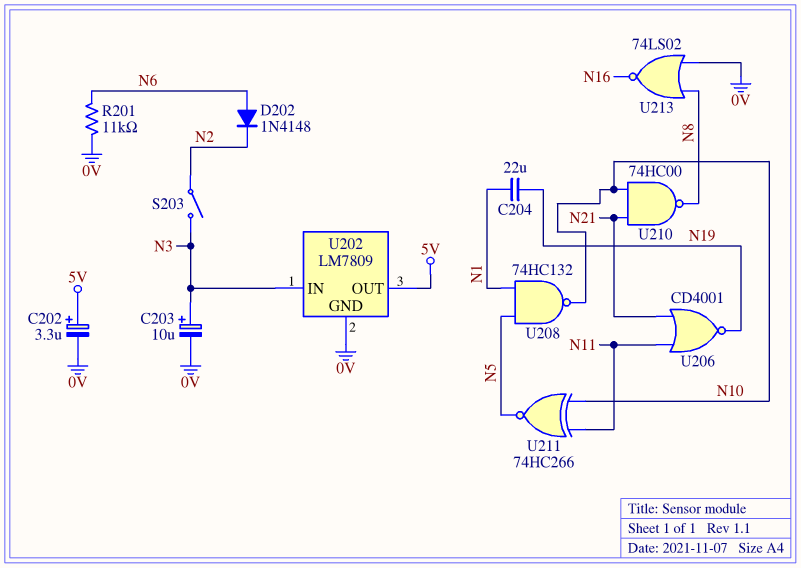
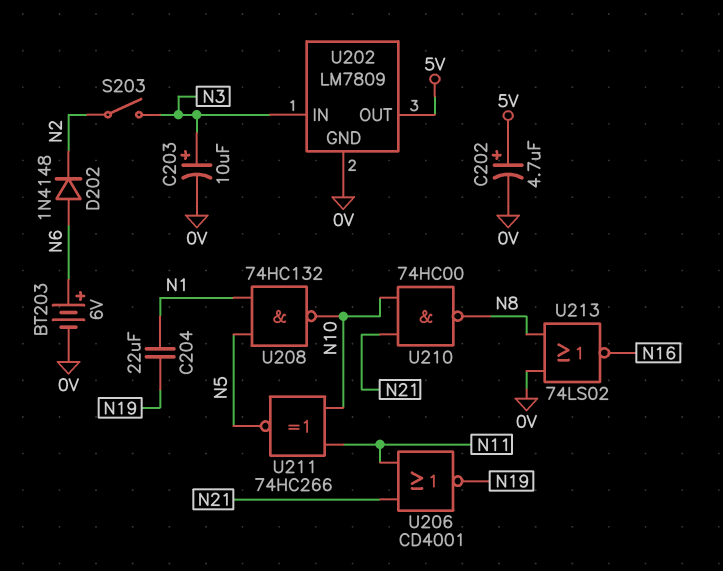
BT203: none -> 6V (plus N6, minus 0V)
C202: 3.3uF (plus 5V, minus 0V) -> 4.7uF (plus 5V, minus 0V)
R201: 11k (0V, N6) -> none

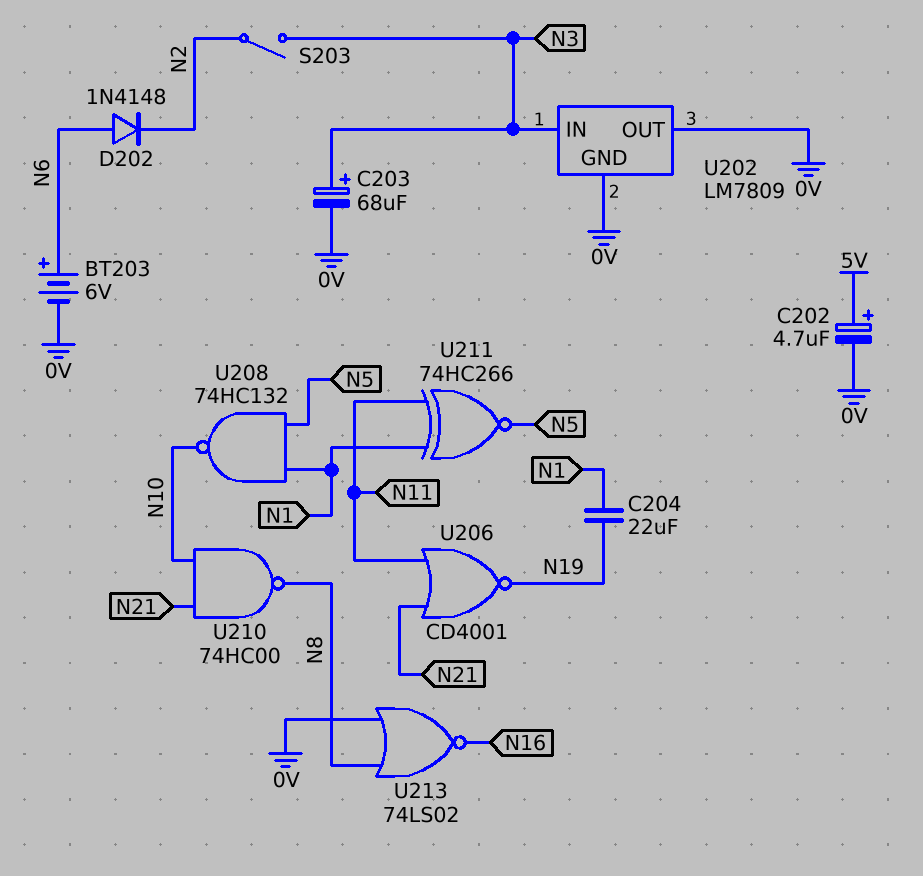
C203: 10uF (plus N3, minus 0V) -> 68uF (plus N3, minus 0V)
U202 pin OUT: 5V -> 0V
U211: XNOR 74HC266 (in N10, in N11, out N5) -> XNOR 74HC266 (in N1, in N11, out N5)

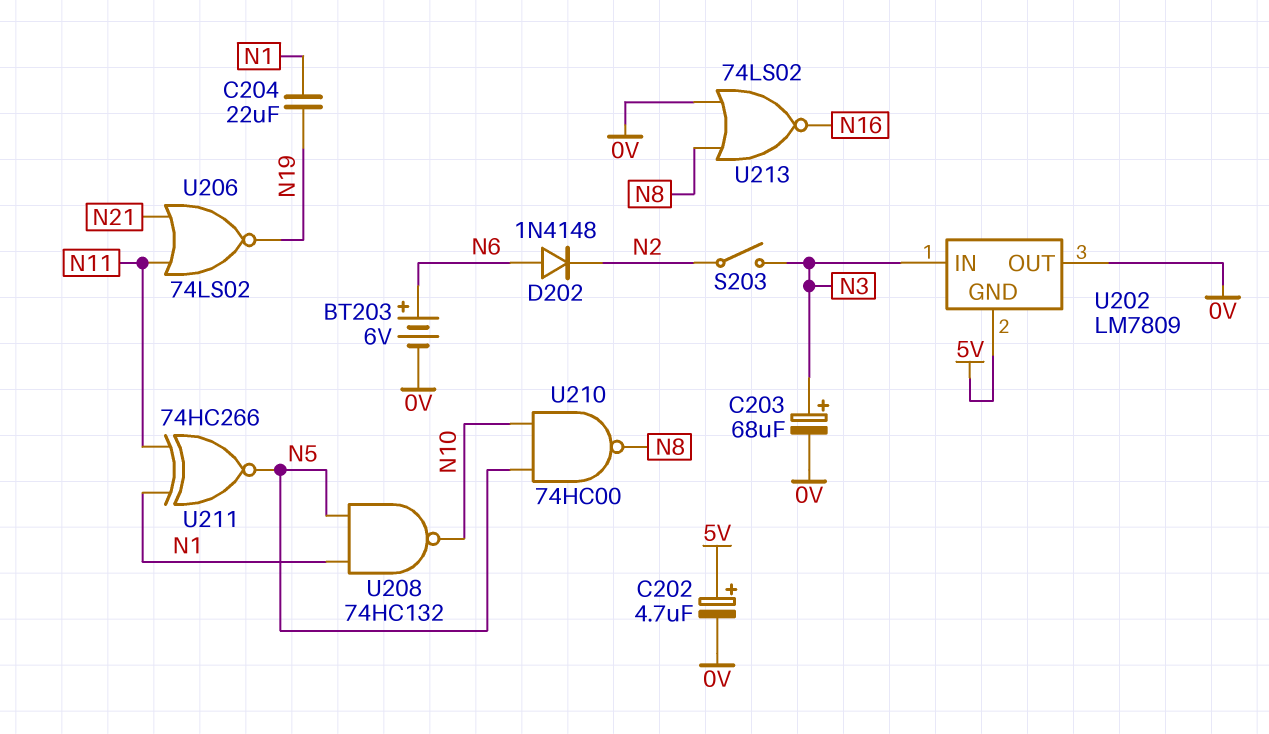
U202 pin GND: 0V -> 5V
U206: NOR CD4001 (in N11, in N21, out N19) -> NOR 74LS02 (in N11, in N21, out N19)
U210: NAND 74HC00 (in N10, in N21, out N8) -> NAND 74HC00 (in N5, in N10, out N8)

